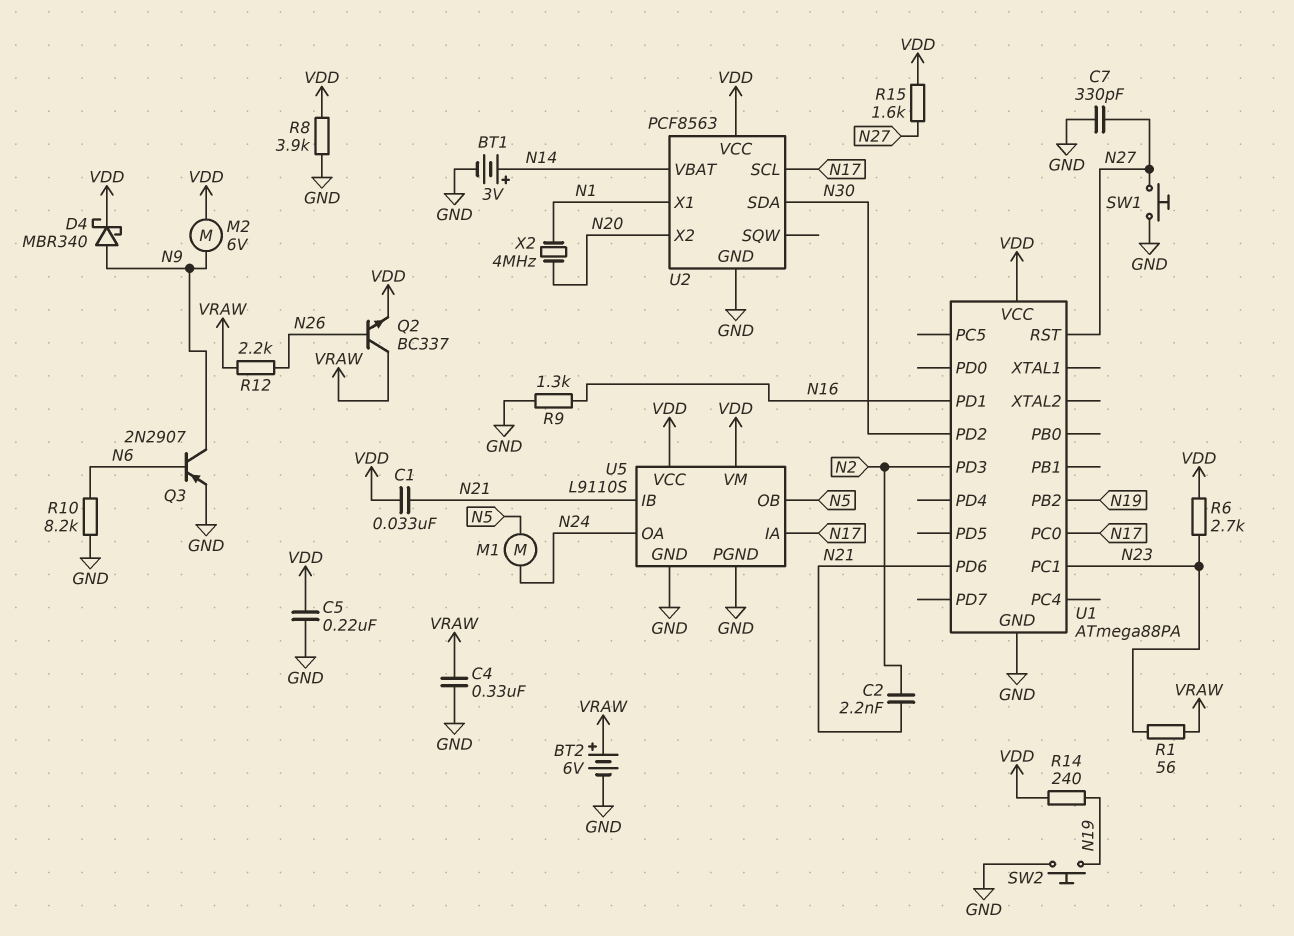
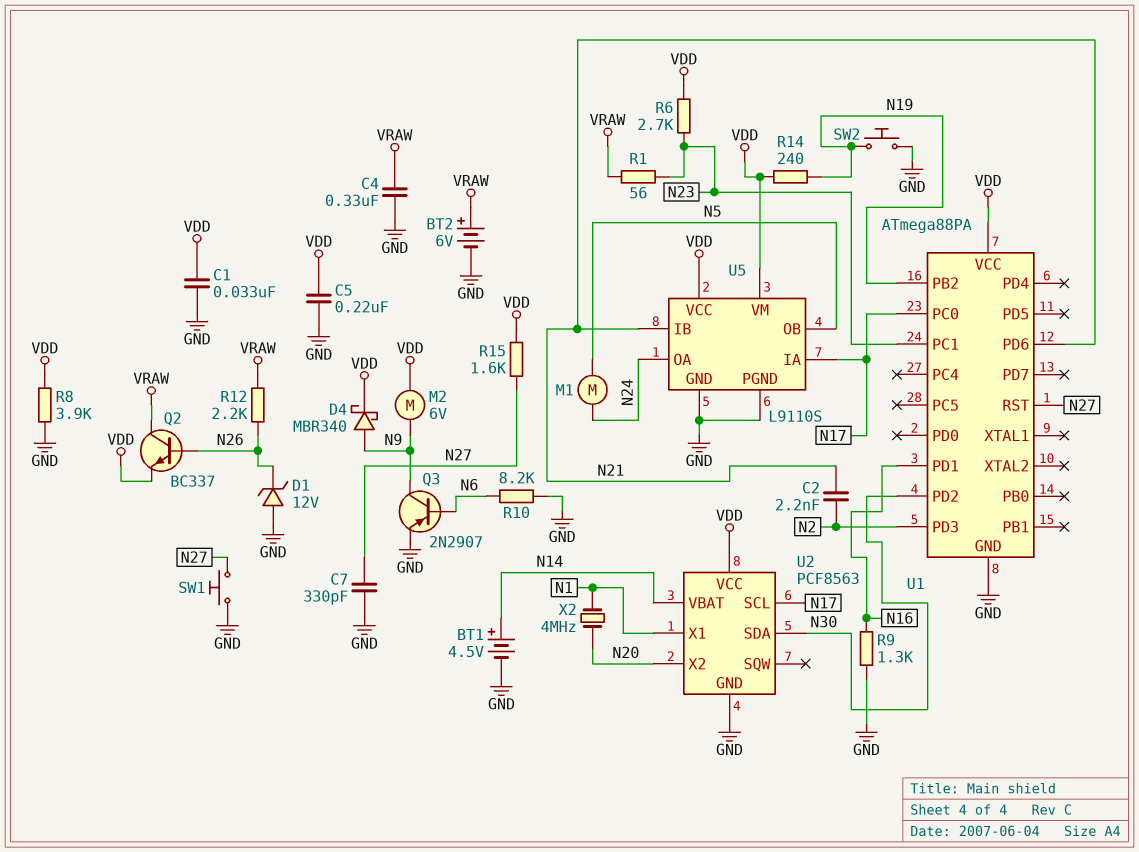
BT1: 3V (plus N14, minus GND) -> 4.5V (plus N14, minus GND)
C1: 33nF (N21, VDD) -> 33nF (GND, VDD)
D1: none -> zener 12V (A GND, K N26)

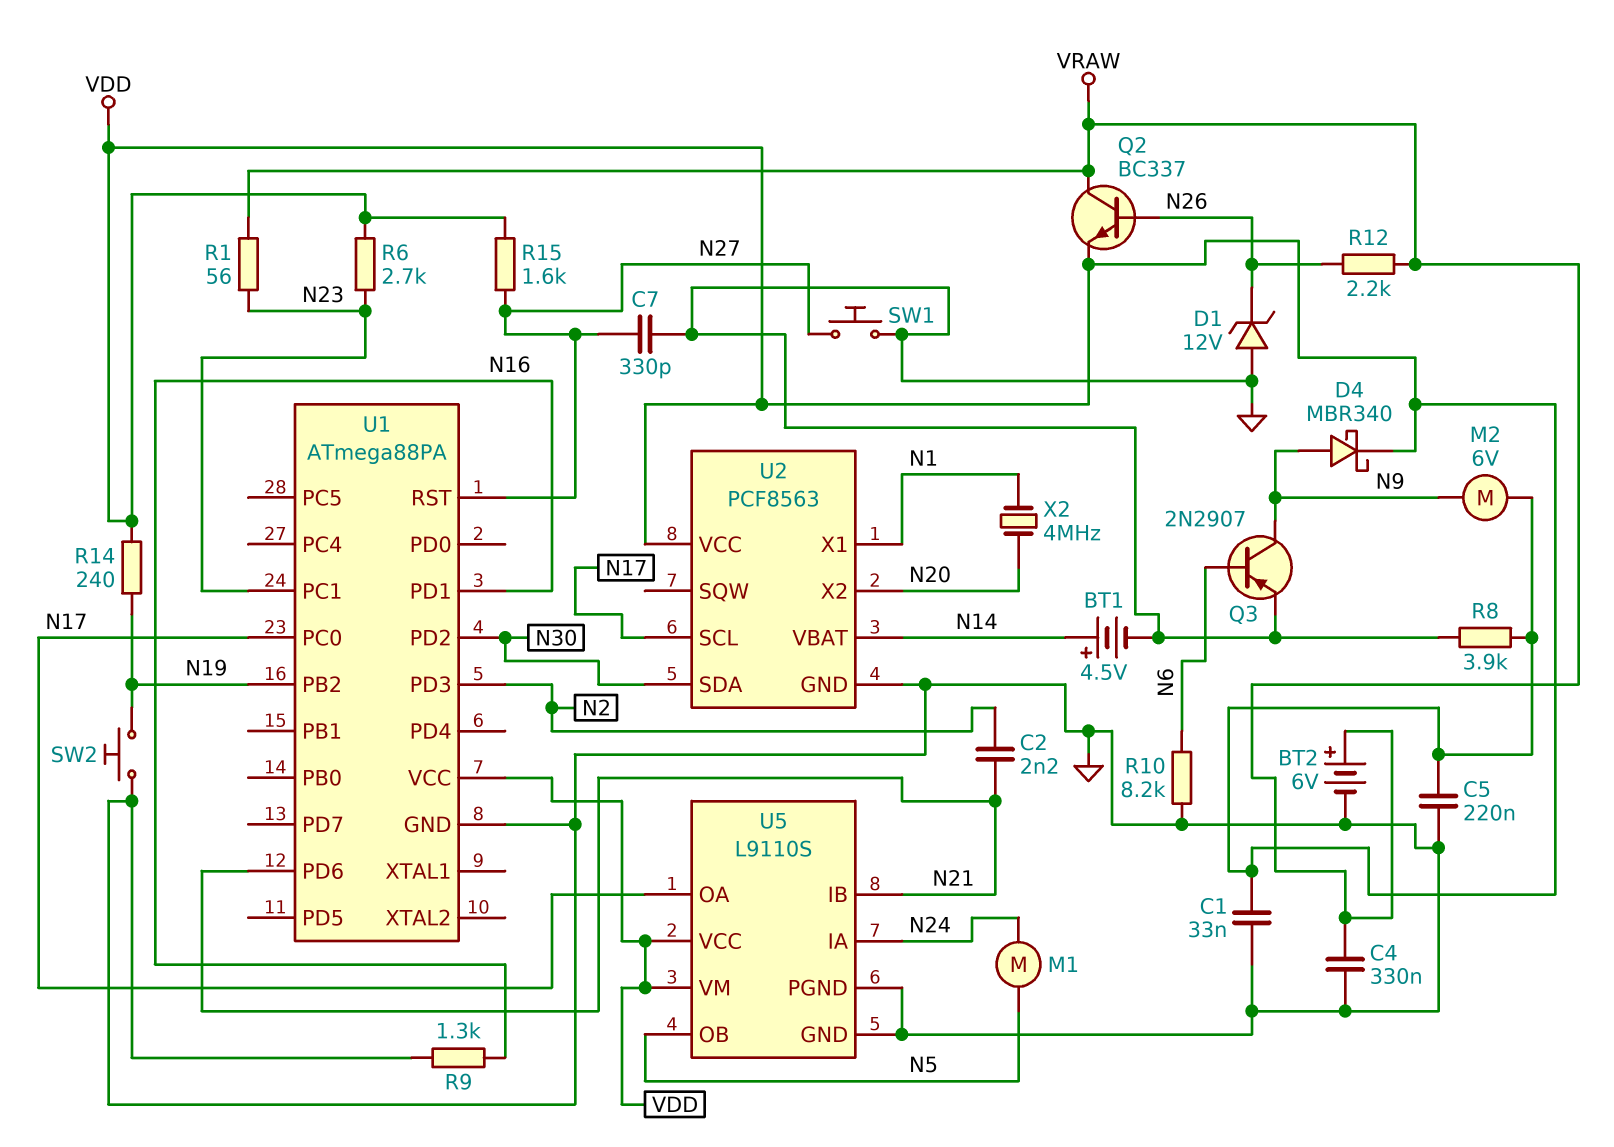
U5 pin IA: N17 -> N24
U5 pin OA: N24 -> N17

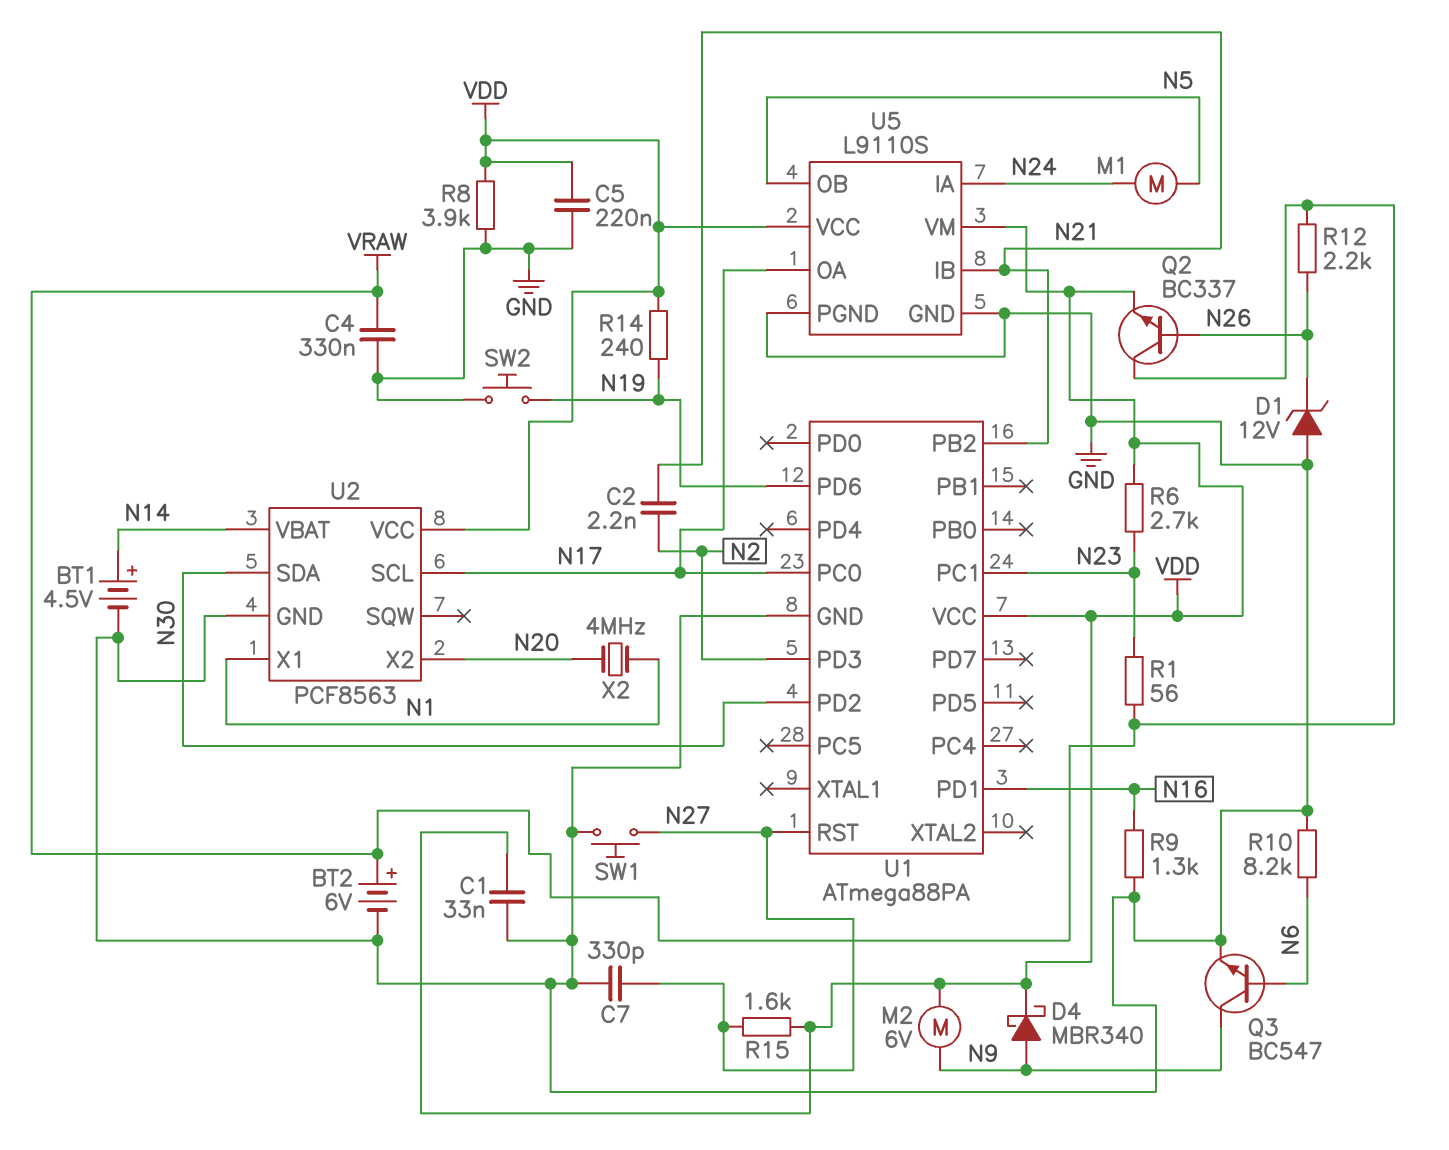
Q3: PNP 2N2907 (B N6, C N9, E GND) -> NPN BC547 (B N6, C N9, E GND)
U1 pin PB2: N19 -> N21
U1 pin PD6: N21 -> N19

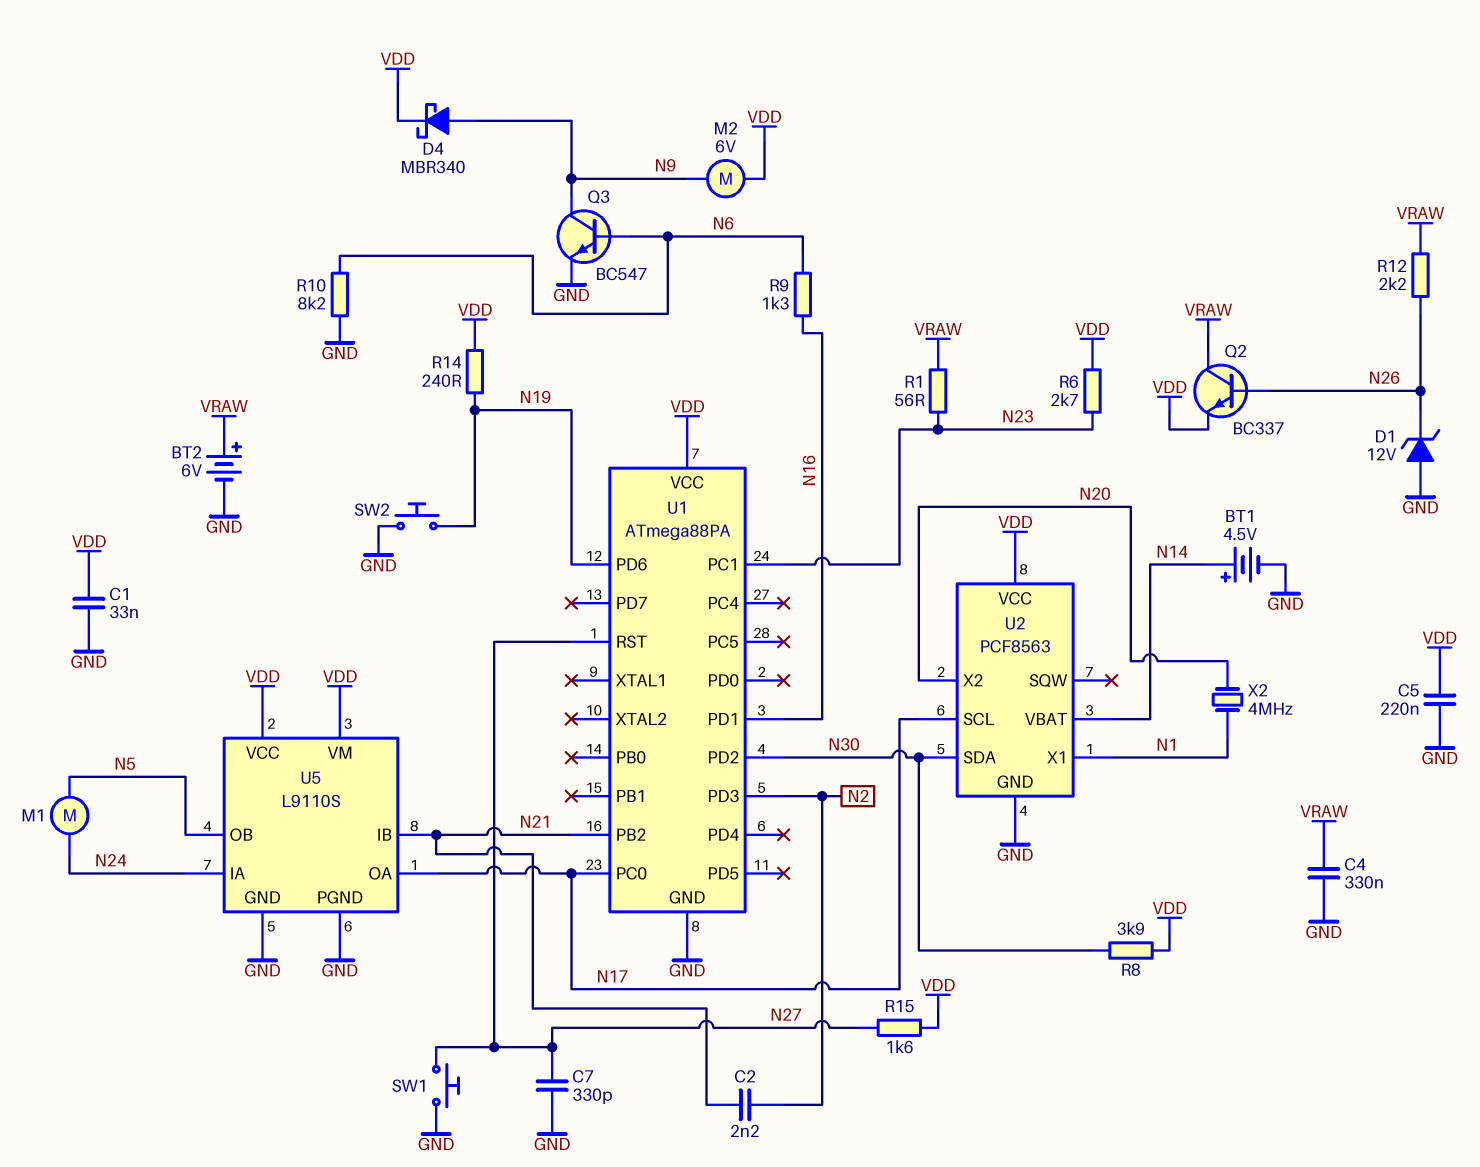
R8: 3.9k (GND, VDD) -> 3.9k (N30, VDD)
R9: 1.3k (GND, N16) -> 1.3k (N6, N16)

